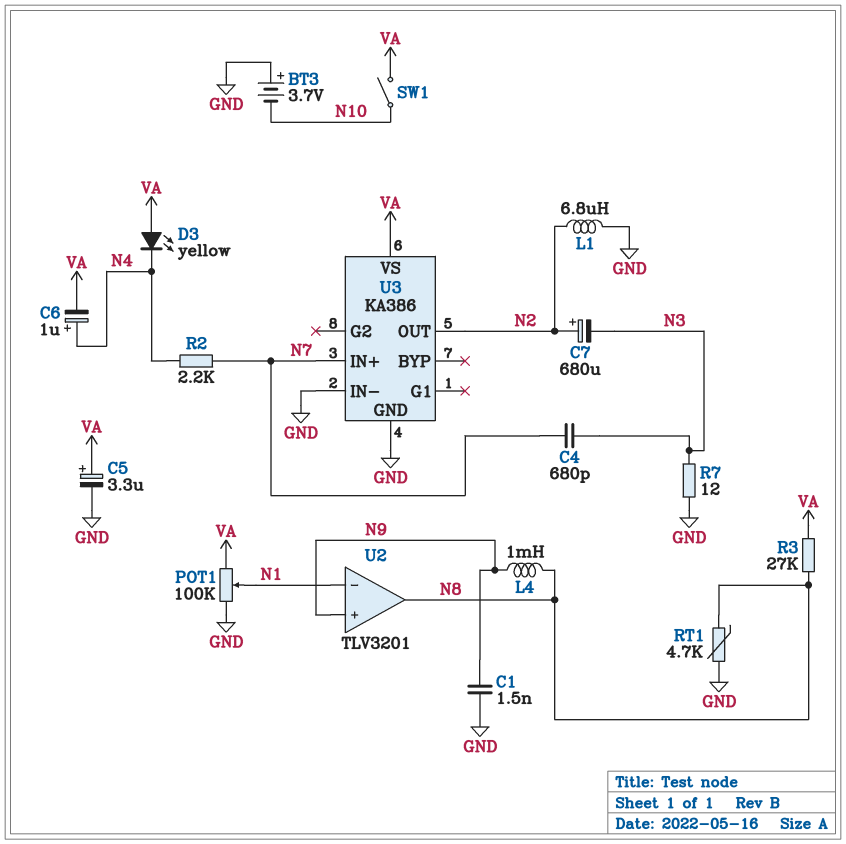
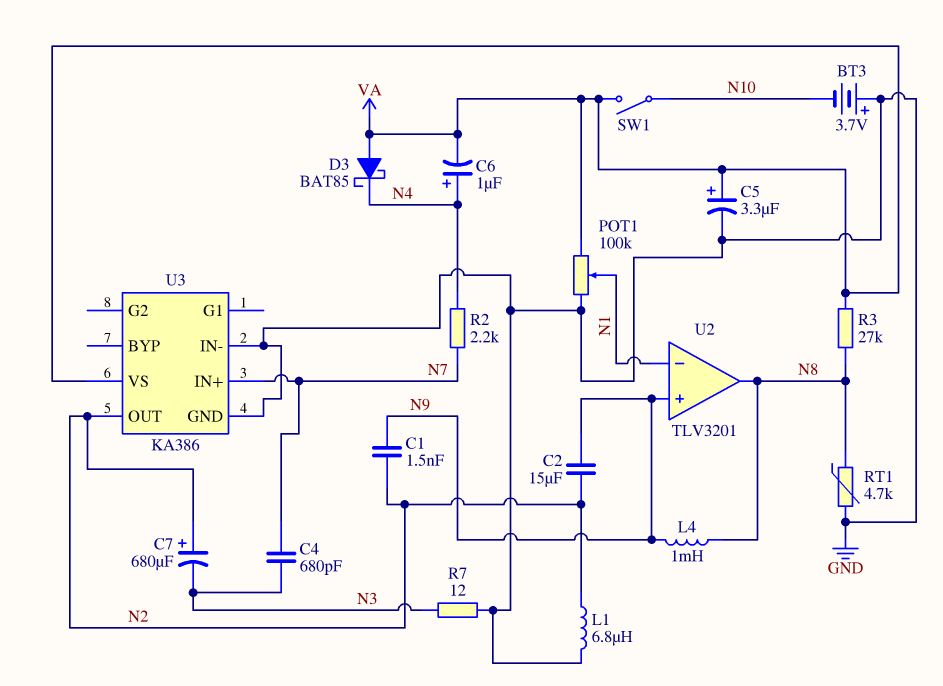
C1: 1.5nF (GND, N9) -> 1.5nF (N2, N9)
C2: none -> 15uF (N2, N9)
D3: LED yellow (A VA, K N4) -> schottky BAT85 (A VA, K N4)

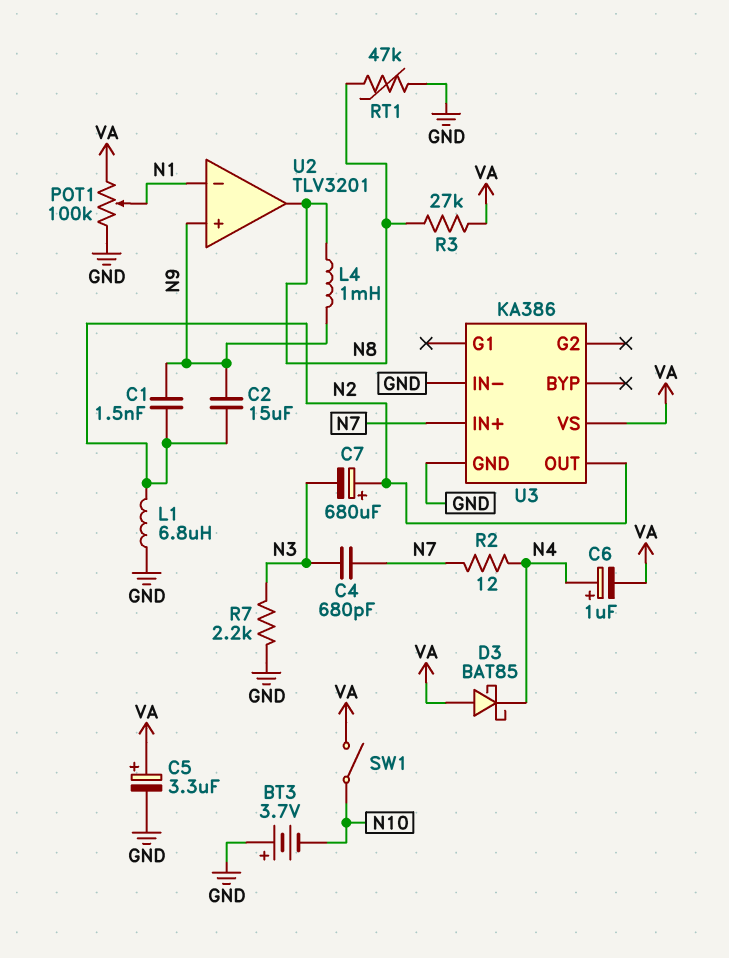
R2: 2.2k (N4, N7) -> 12 (N4, N7)
R7: 12 (GND, N3) -> 2.2k (GND, N3)
RT1: 4.7k (GND, N8) -> 47k (GND, N8)

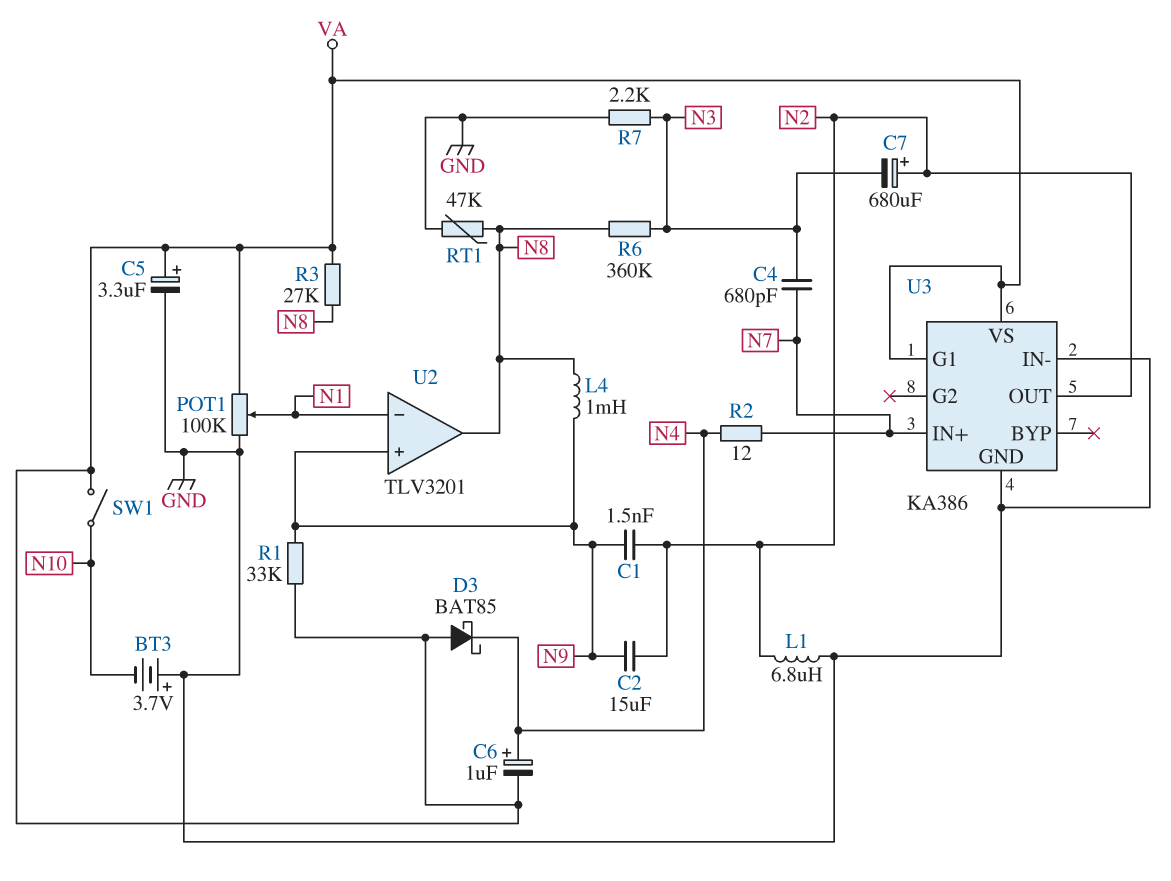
R1: none -> 33k (N9, VA)
R6: none -> 360k (N3, N8)
U3 pin G1: none -> VA

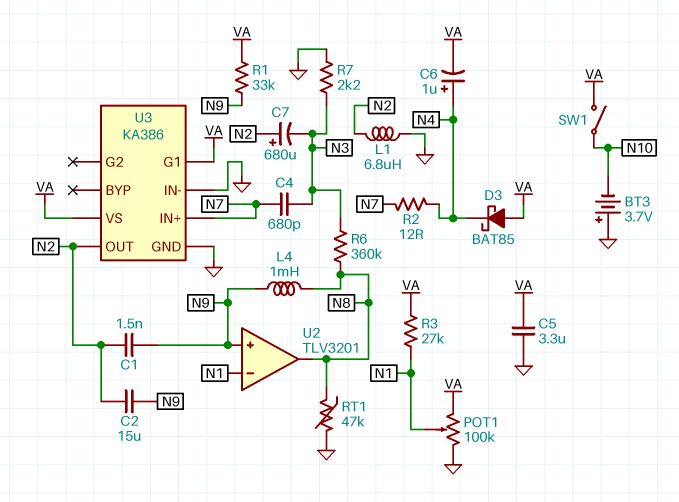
C5: 3.3uF (plus VA, minus GND) -> 3.3uF (GND, VA)
R3: 27k (N8, VA) -> 27k (N1, VA)

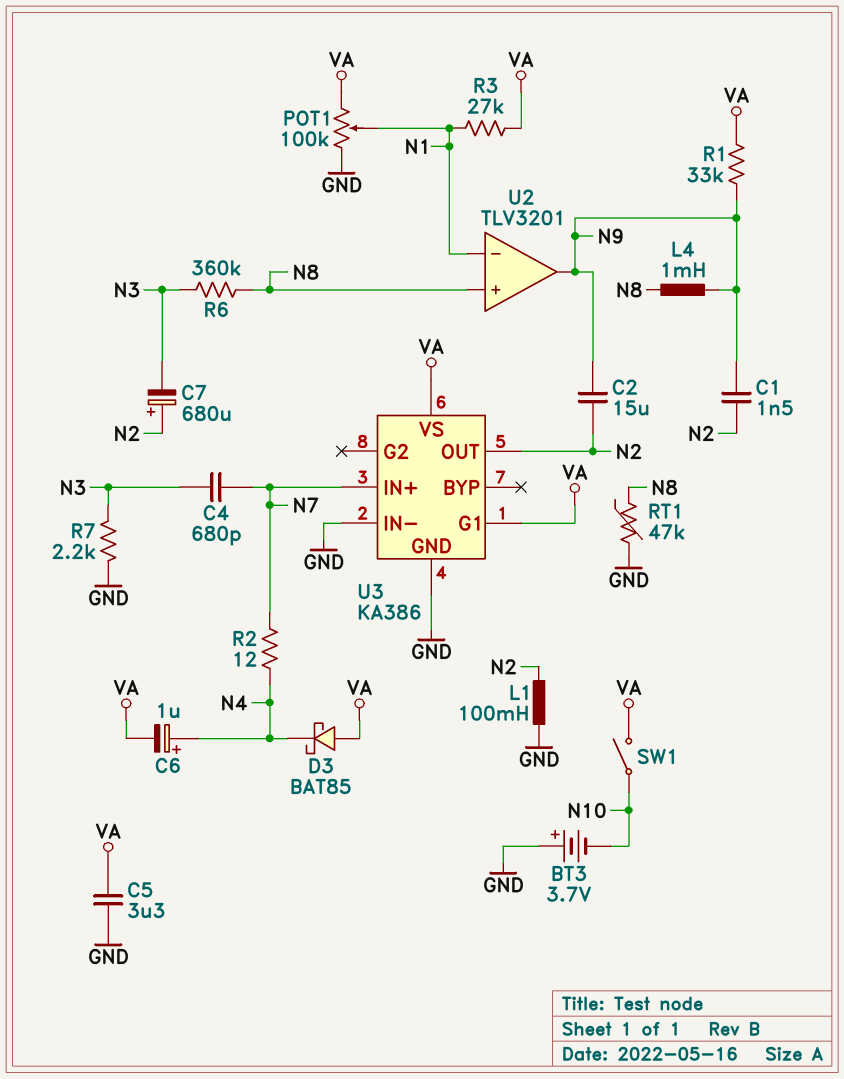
L1: 6.8uH (GND, N2) -> 100mH (GND, N2)
U2 pin in+: N9 -> N8
U2 pin out: N8 -> N9

